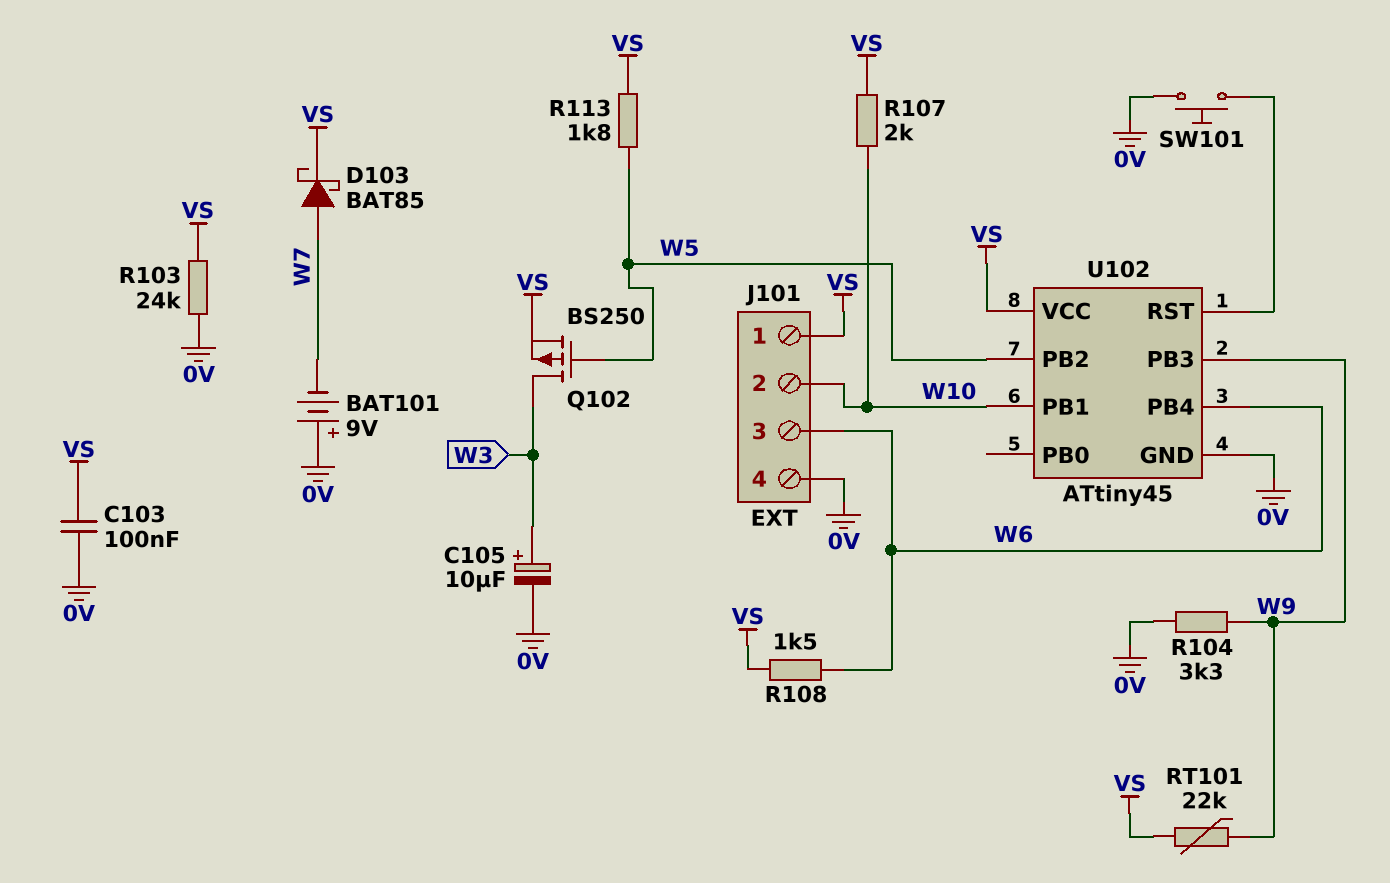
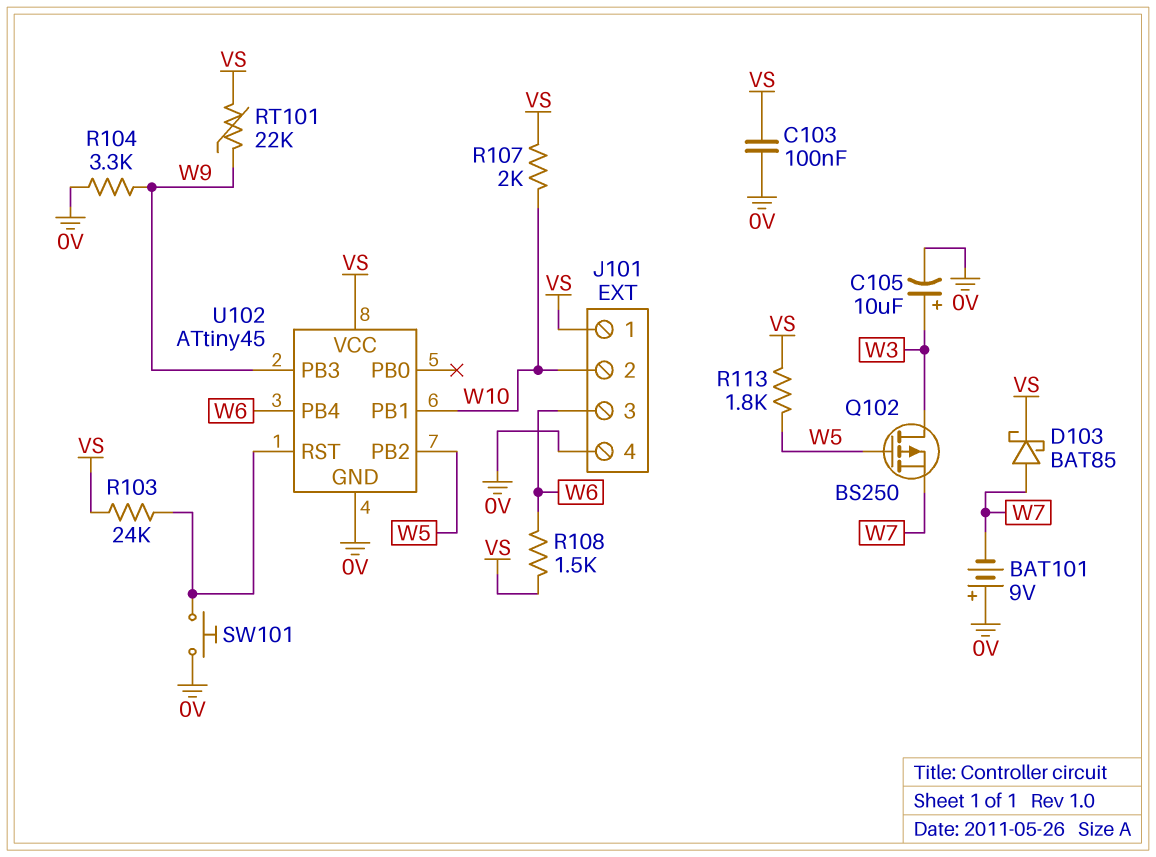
Q102: PMOS BS250 (G W5, D W3, S VS) -> PMOS BS250 (G W5, D W3, S W7)
R103: 24k (0V, VS) -> 24k (U102/RST, VS)

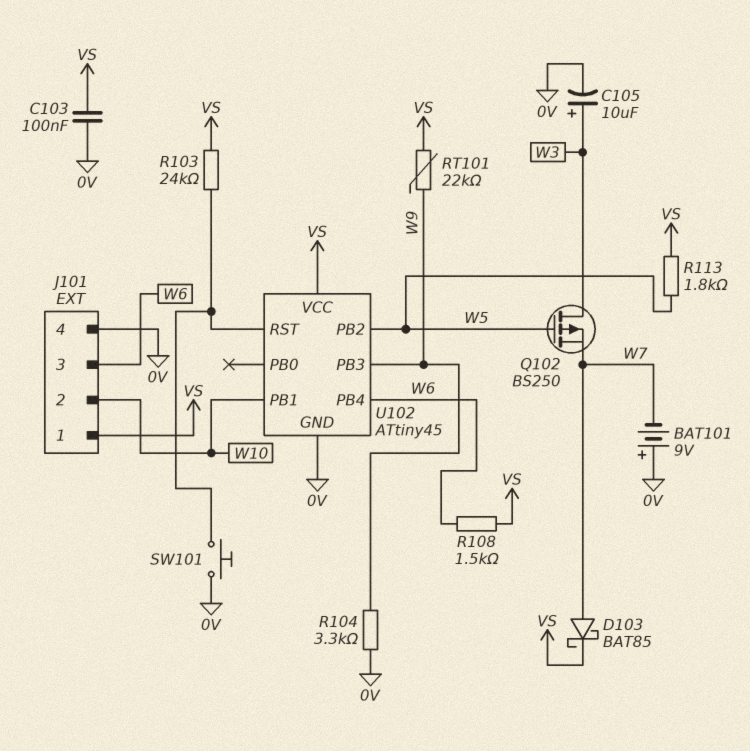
R107: 2k (VS, W10) -> none

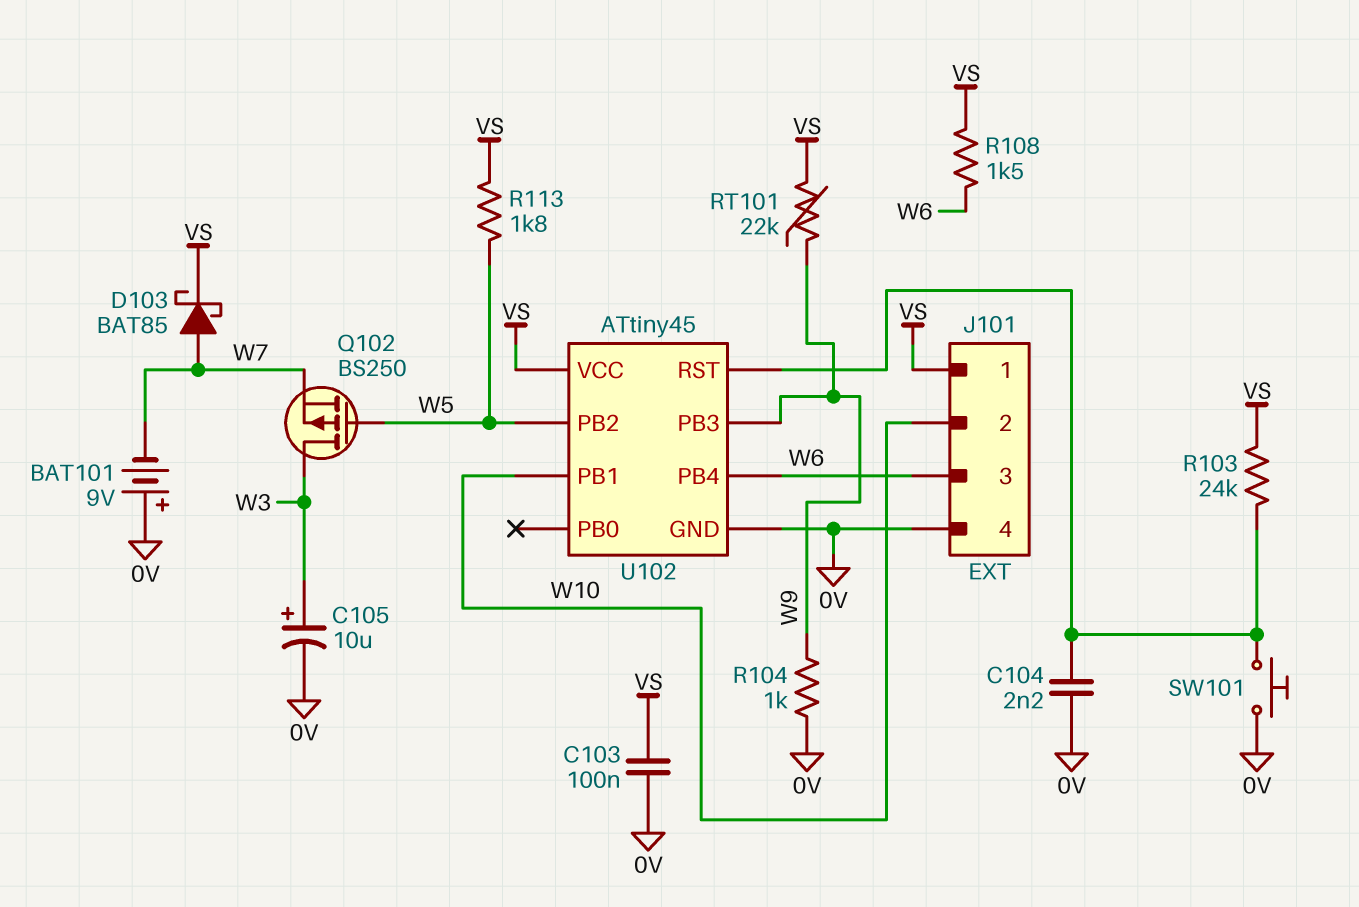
C104: none -> 2.2nF (0V, U102/RST)
R104: 3.3k (0V, W9) -> 1k (0V, W9)

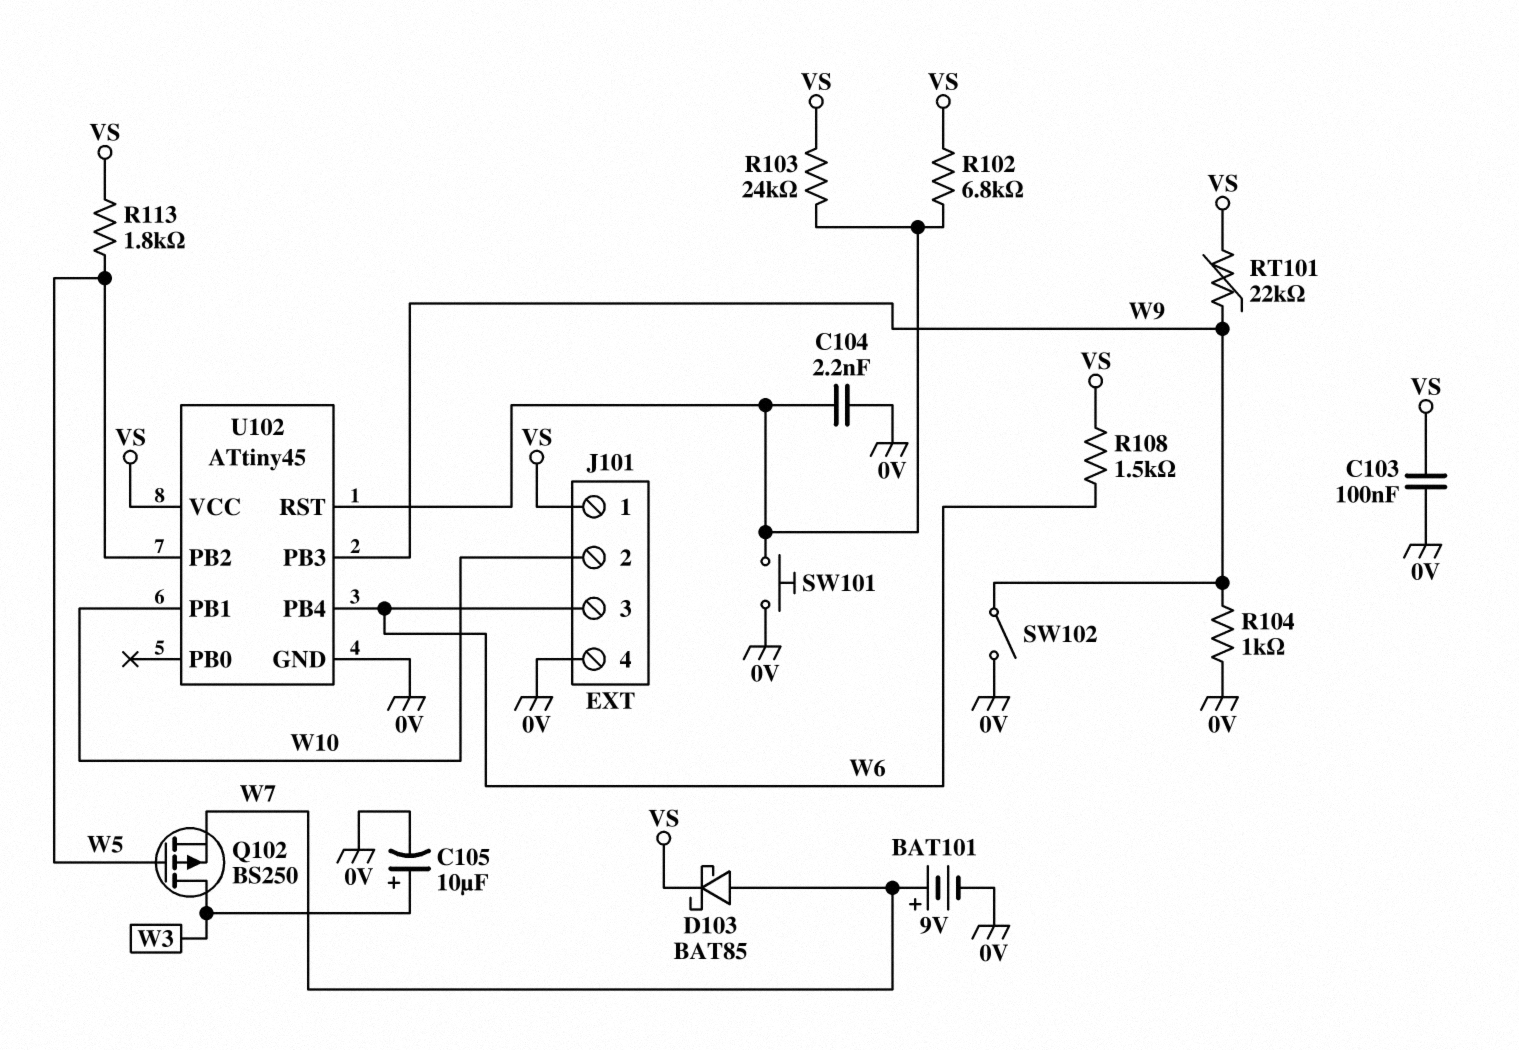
BAT101: 9V (plus 0V, minus W7) -> 9V (plus W7, minus 0V)
R102: none -> 6.8k (U102/RST, VS)
SW102: none -> switch (0V, W9)

